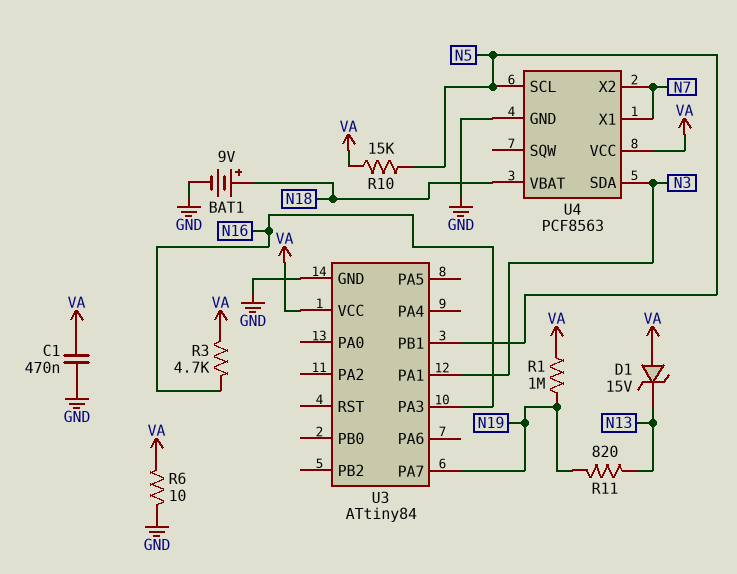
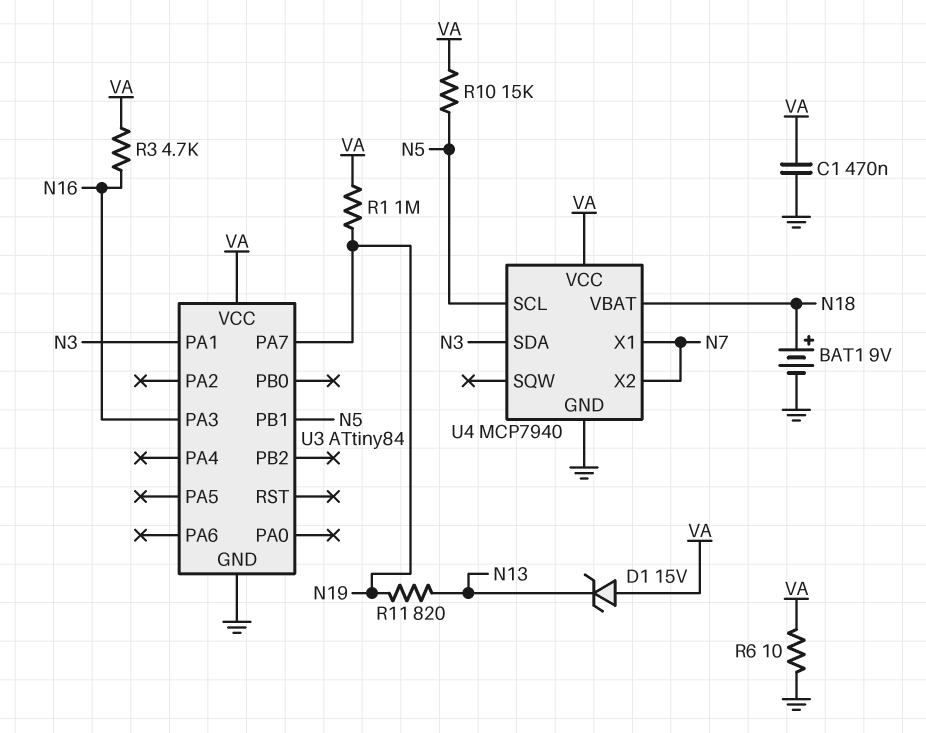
U4: PCF8563 -> MCP7940

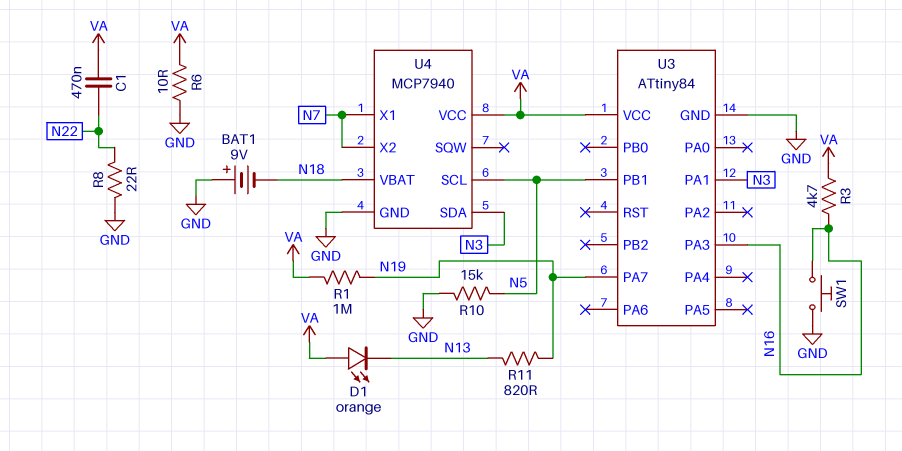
BAT1: 9V (plus N18, minus GND) -> 9V (plus GND, minus N18)
C1: 470nF (GND, VA) -> 470nF (N22, VA)
D1: zener 15V (A VA, K N13) -> LED orange (A VA, K N13)
R8: none -> 22 (GND, N22)
R10: 15k (N5, VA) -> 15k (GND, N5)
SW1: none -> button (GND, N16)

